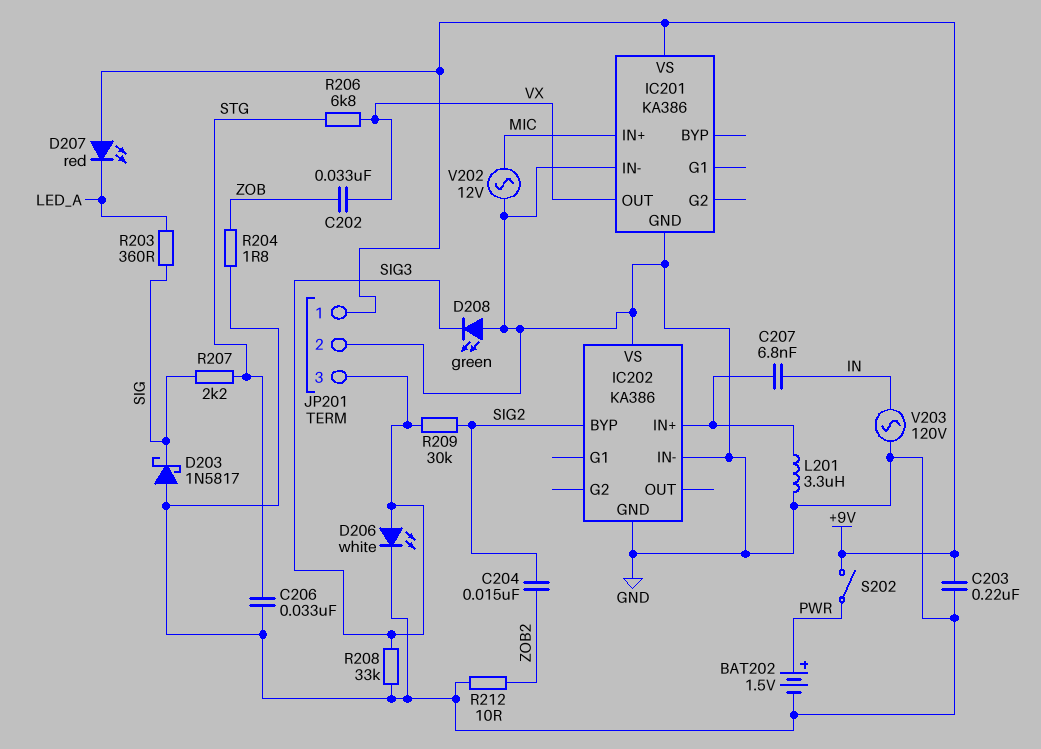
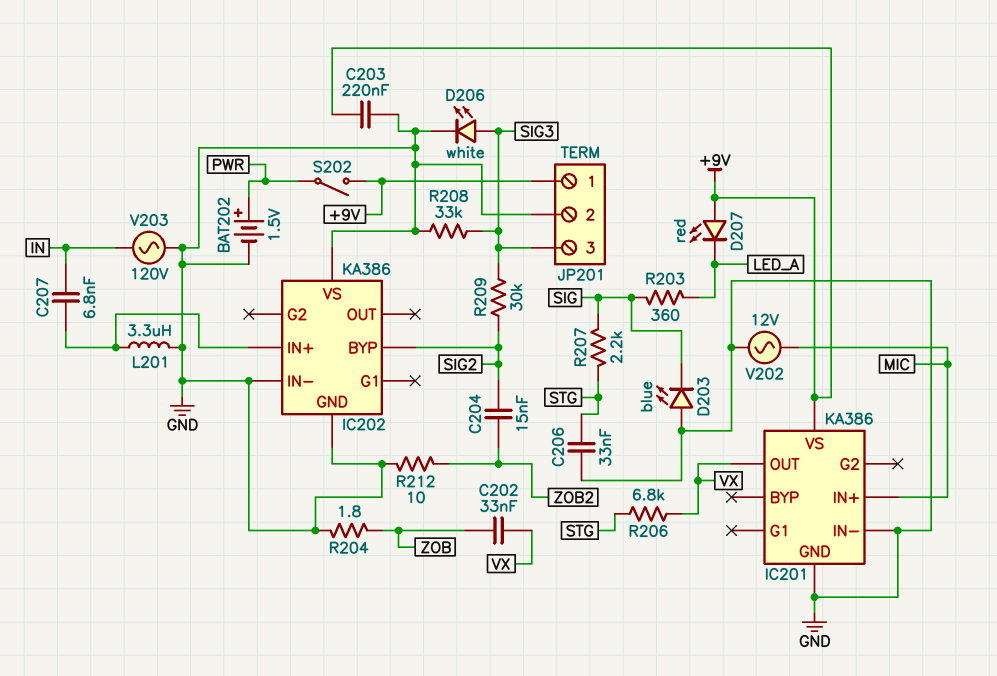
D203: schottky 1N5817 (A GND, K SIG) -> LED blue (A GND, K SIG)
D208: LED green (A GND, K SIG3) -> none

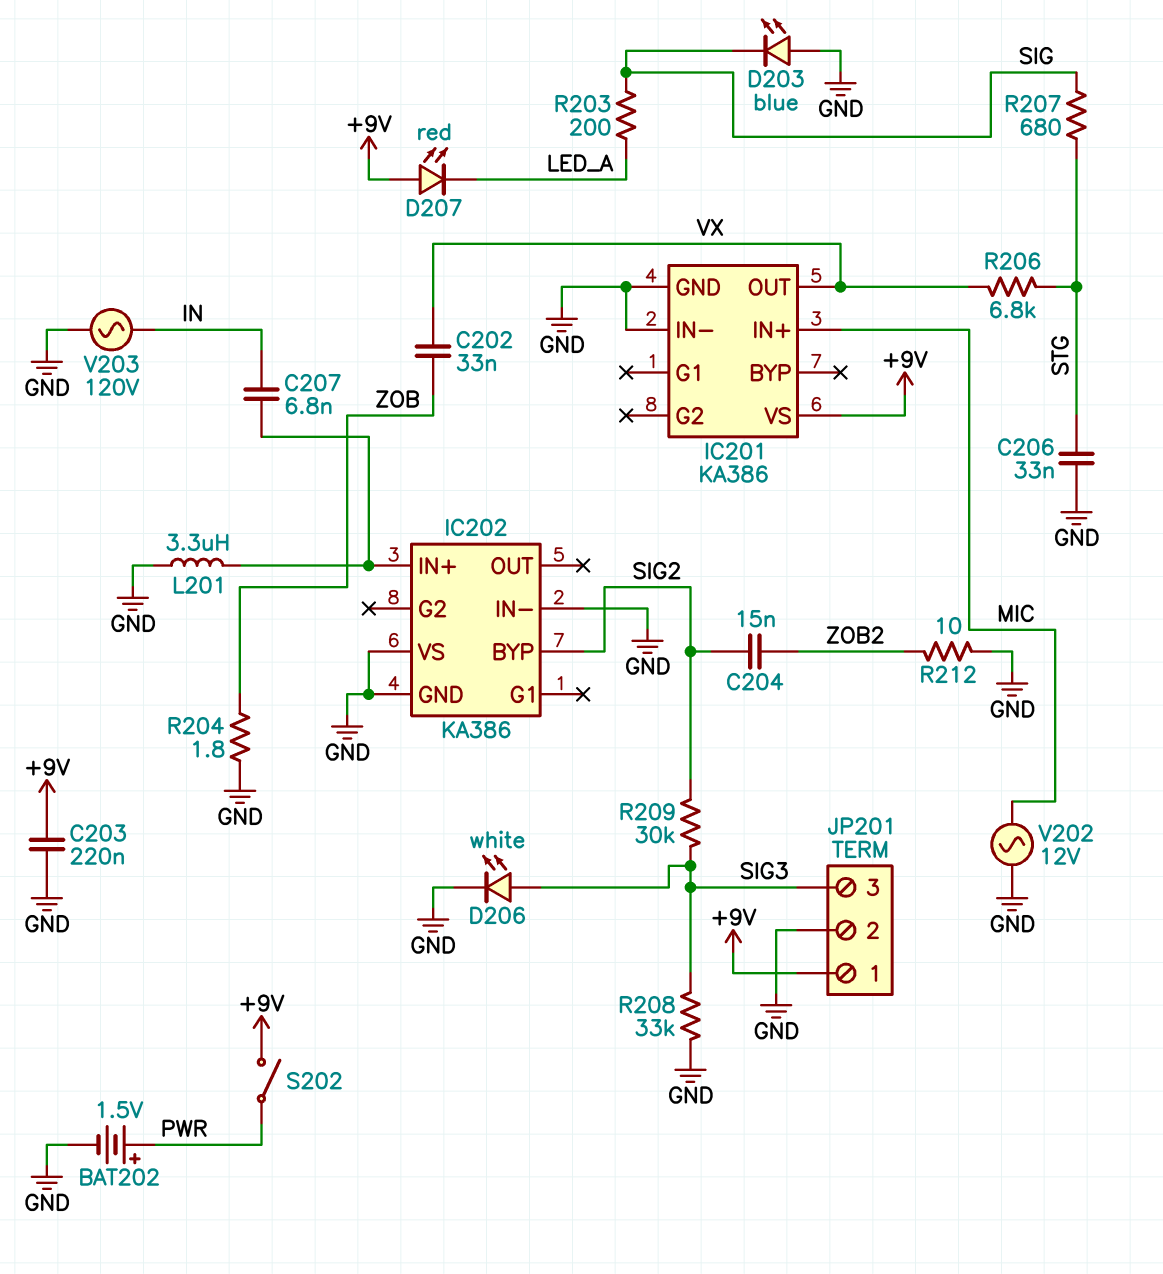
R203: 360 (LED_A, SIG) -> 200 (LED_A, SIG)
R207: 2.2k (SIG, STG) -> 680 (SIG, STG)

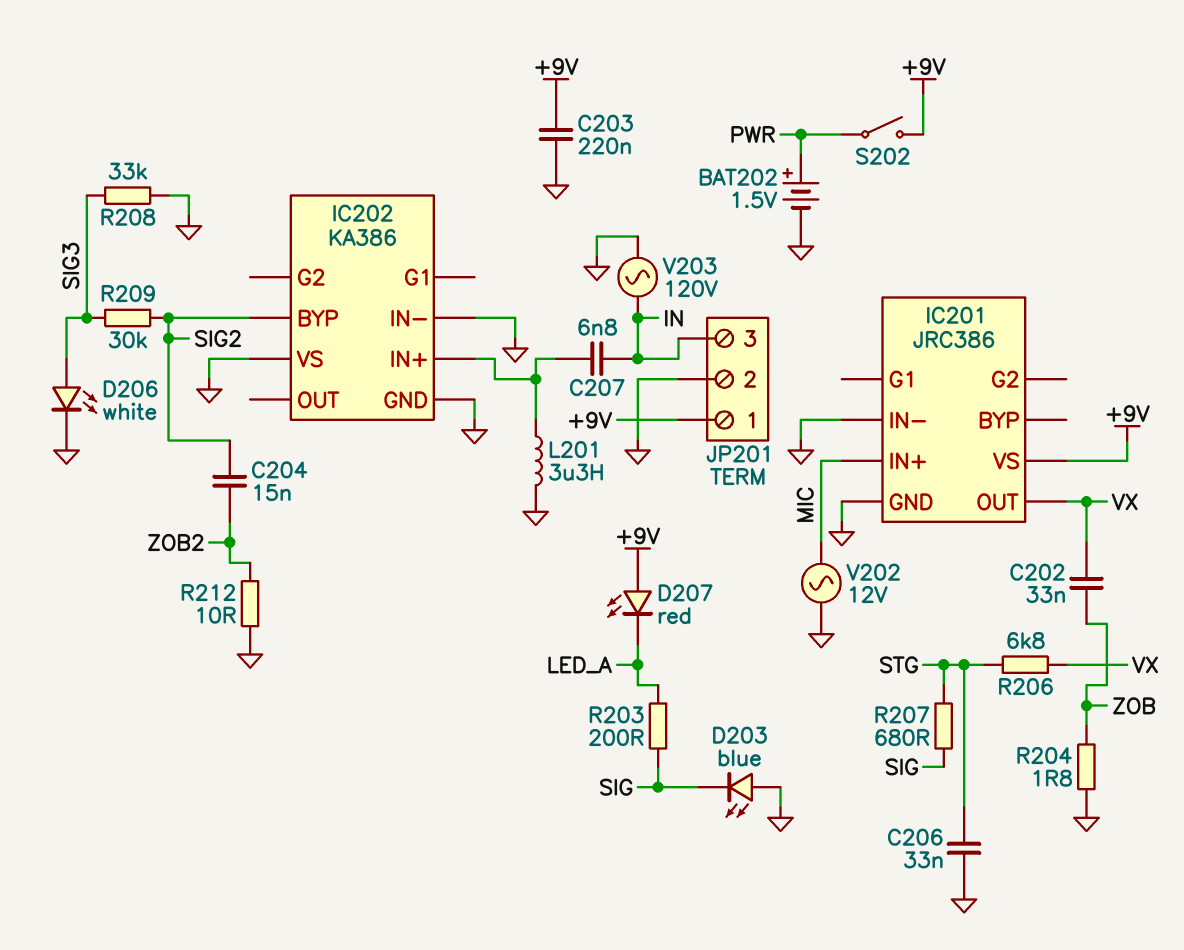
IC201: KA386 -> JRC386
JP201 pin 3: SIG3 -> IN

